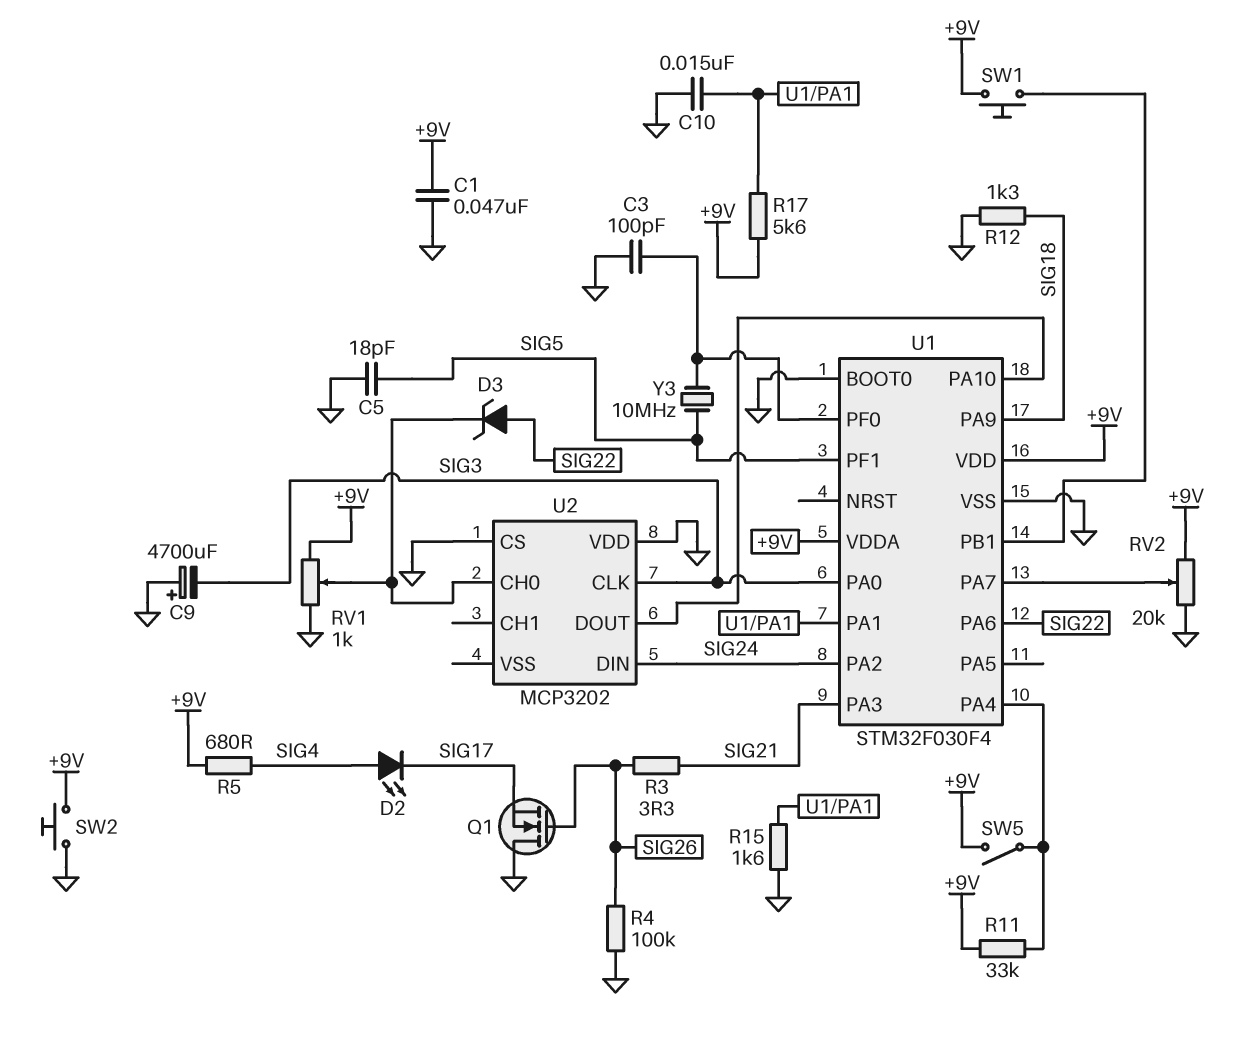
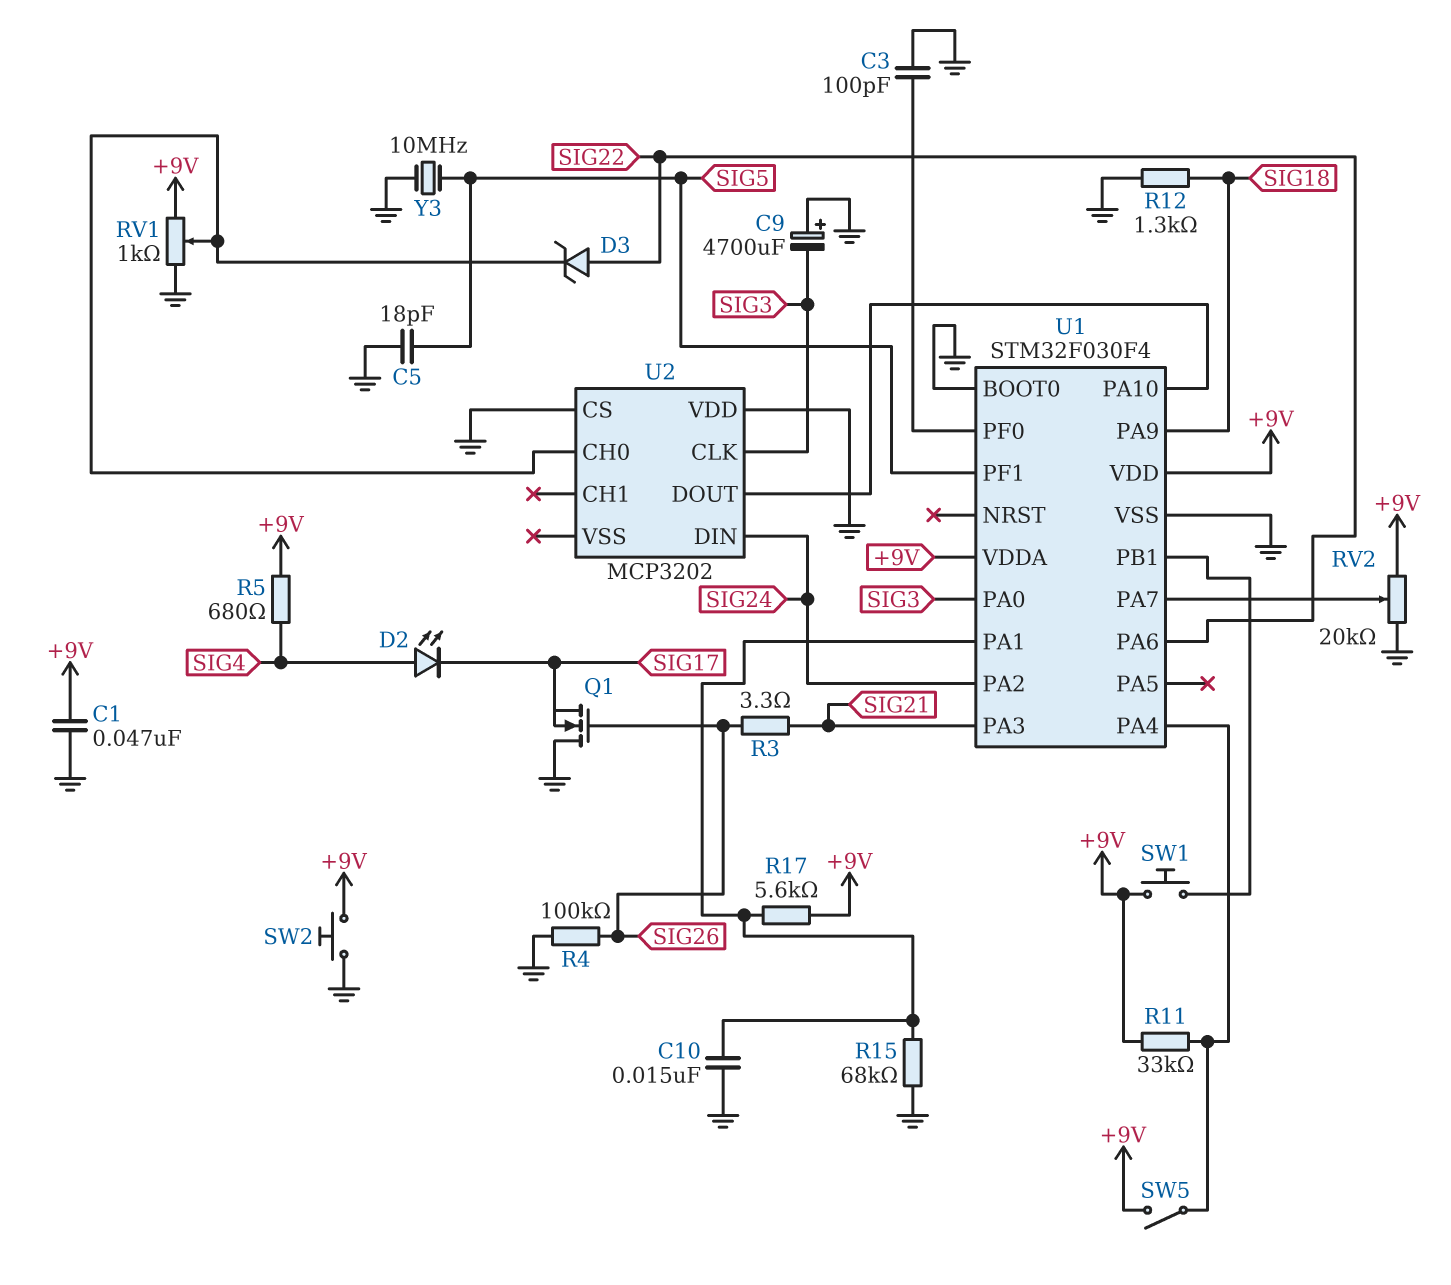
R15: 1.6k (GND, U1/PA1) -> 68k (GND, U1/PA1)
Y3: 10MHz (SIG5, U1/PF0) -> 10MHz (GND, SIG5)

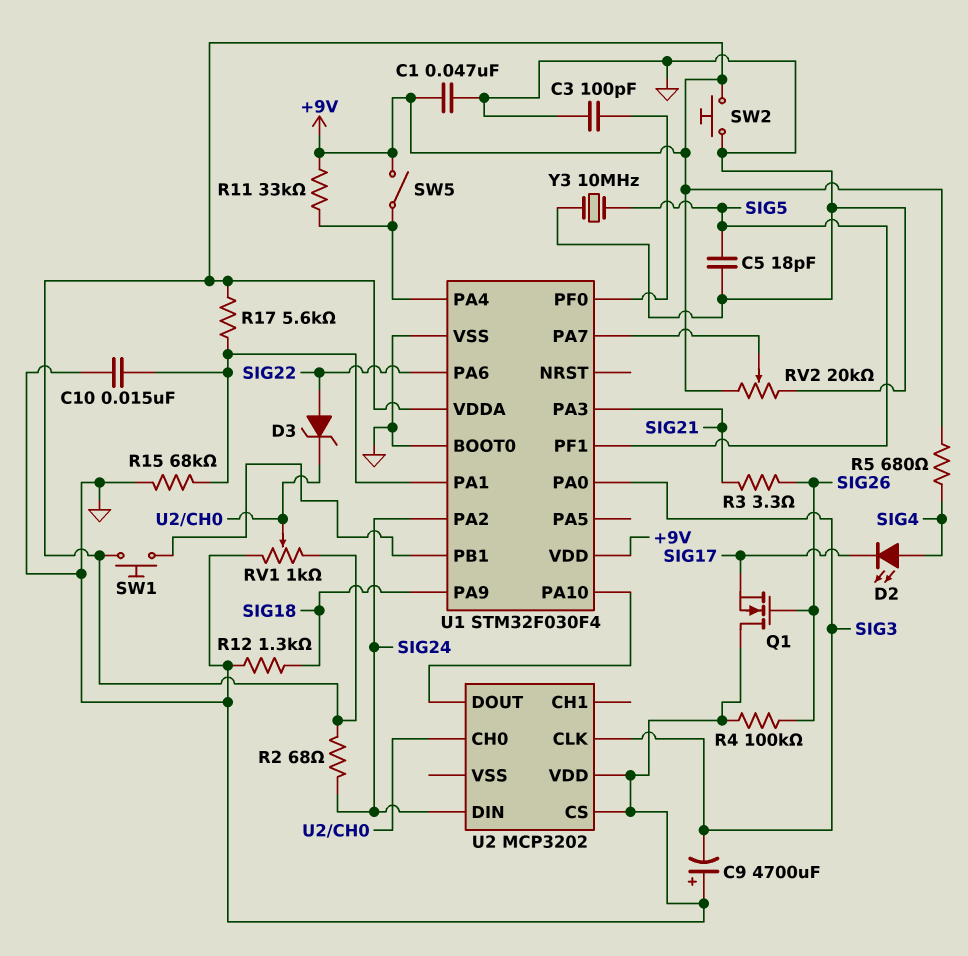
R2: none -> 68 (+9V, SIG24)

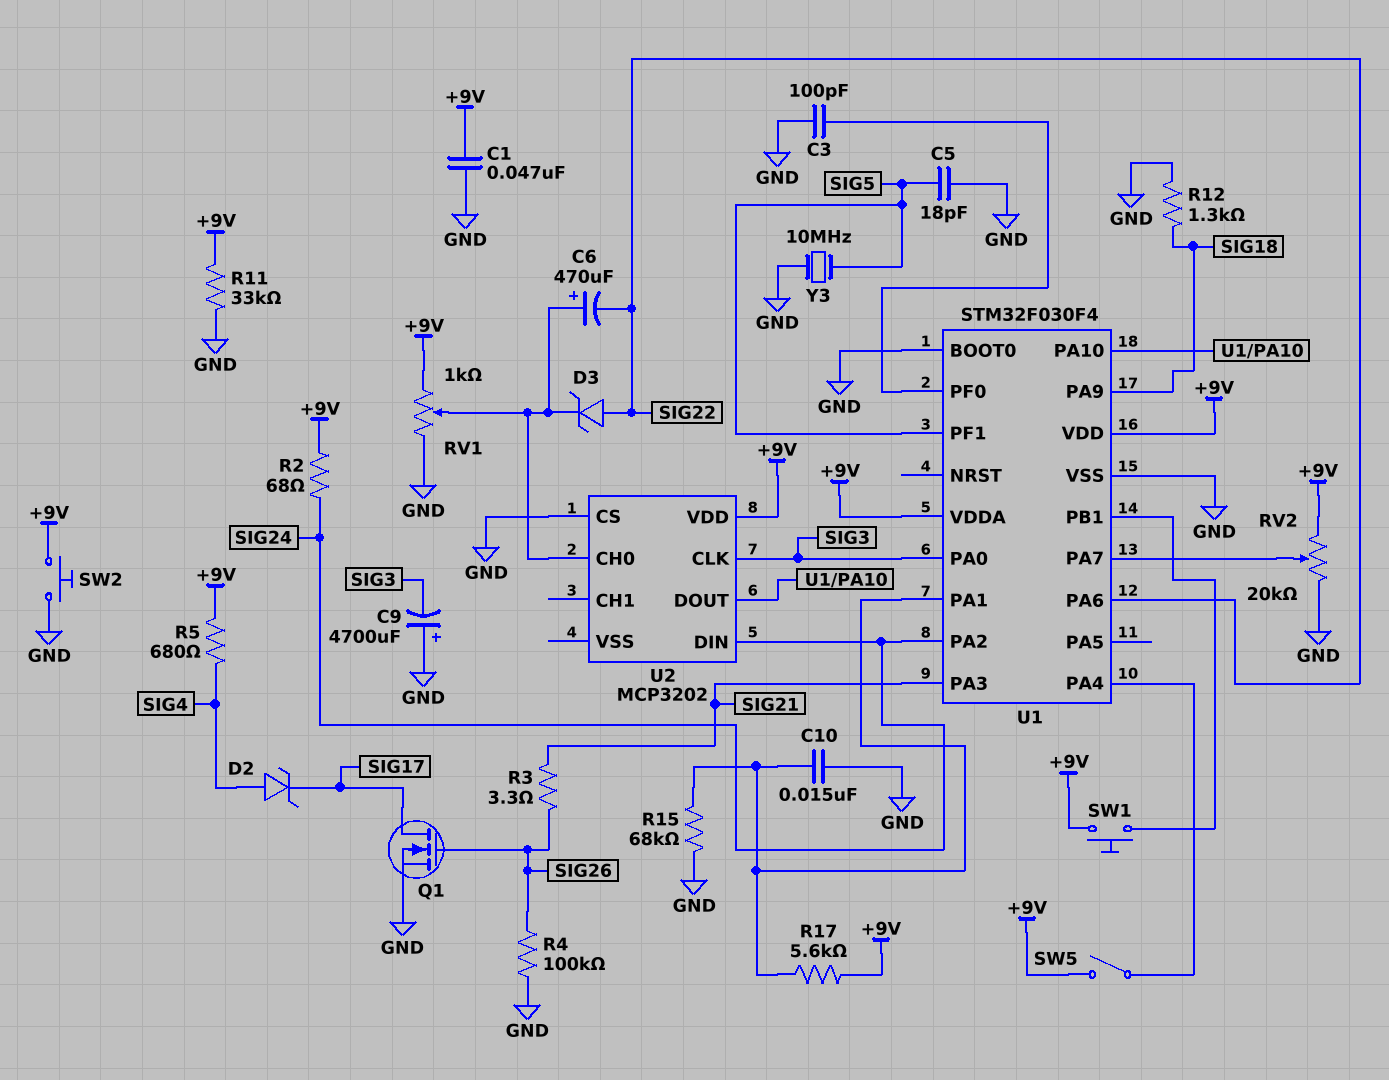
C6: none -> 470uF (plus U2/CH0, minus SIG22)
D2: LED (A SIG4, K SIG17) -> zener (A SIG4, K SIG17)
Q1: NMOS (G SIG26, D GND, S SIG17) -> NMOS (G SIG26, D SIG17, S GND)
R11: 33k (+9V, U1/PA4) -> 33k (+9V, GND)
U2 pin VDD: GND -> +9V

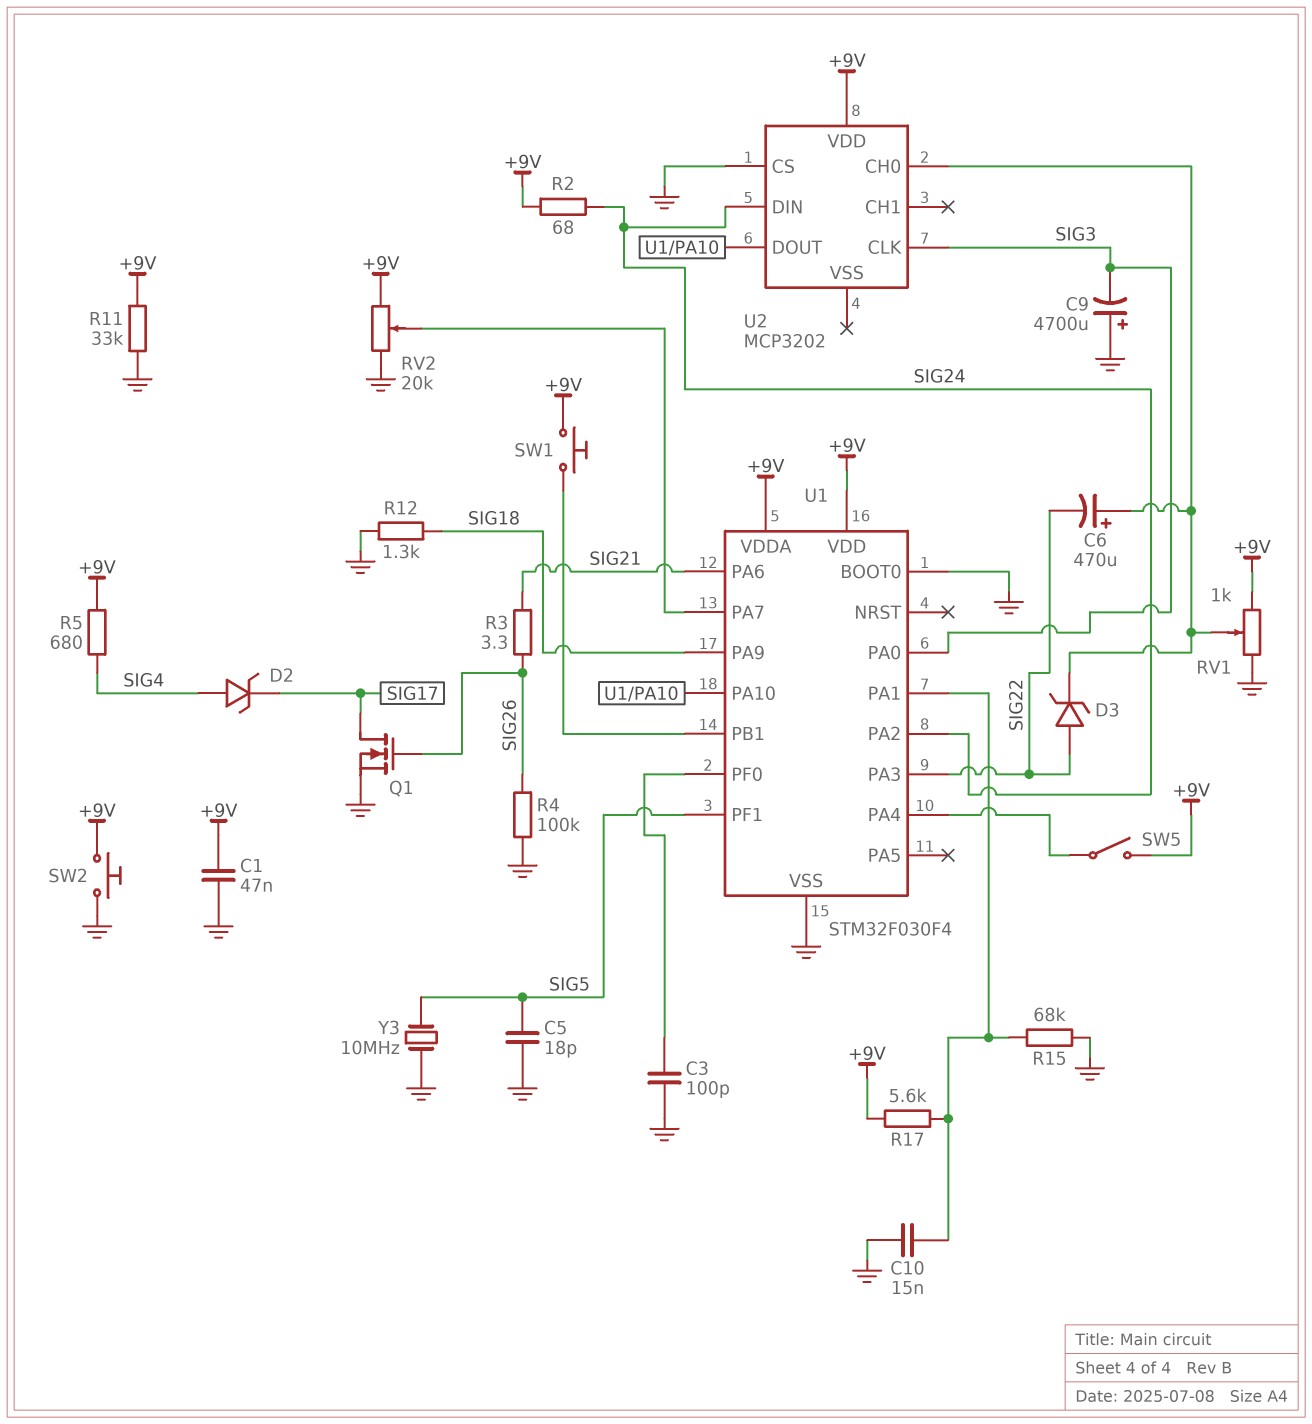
U1 pin PA3: SIG21 -> SIG22
U1 pin PA6: SIG22 -> SIG21

